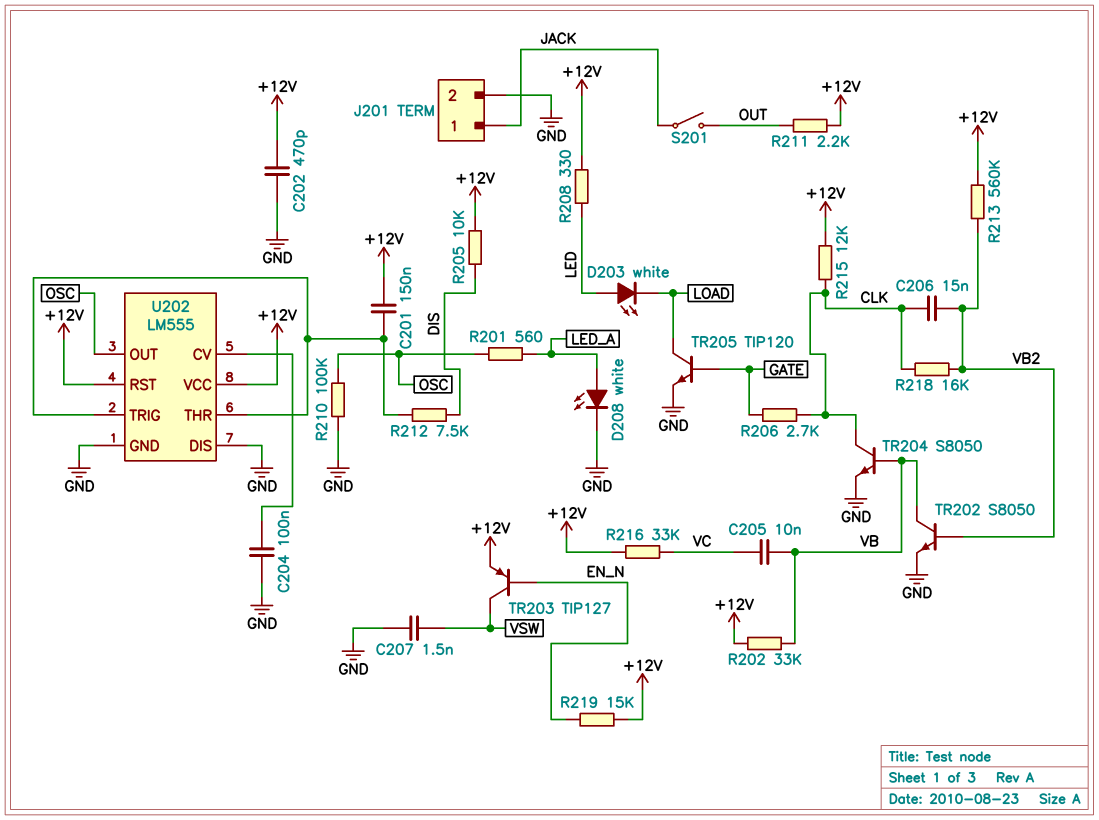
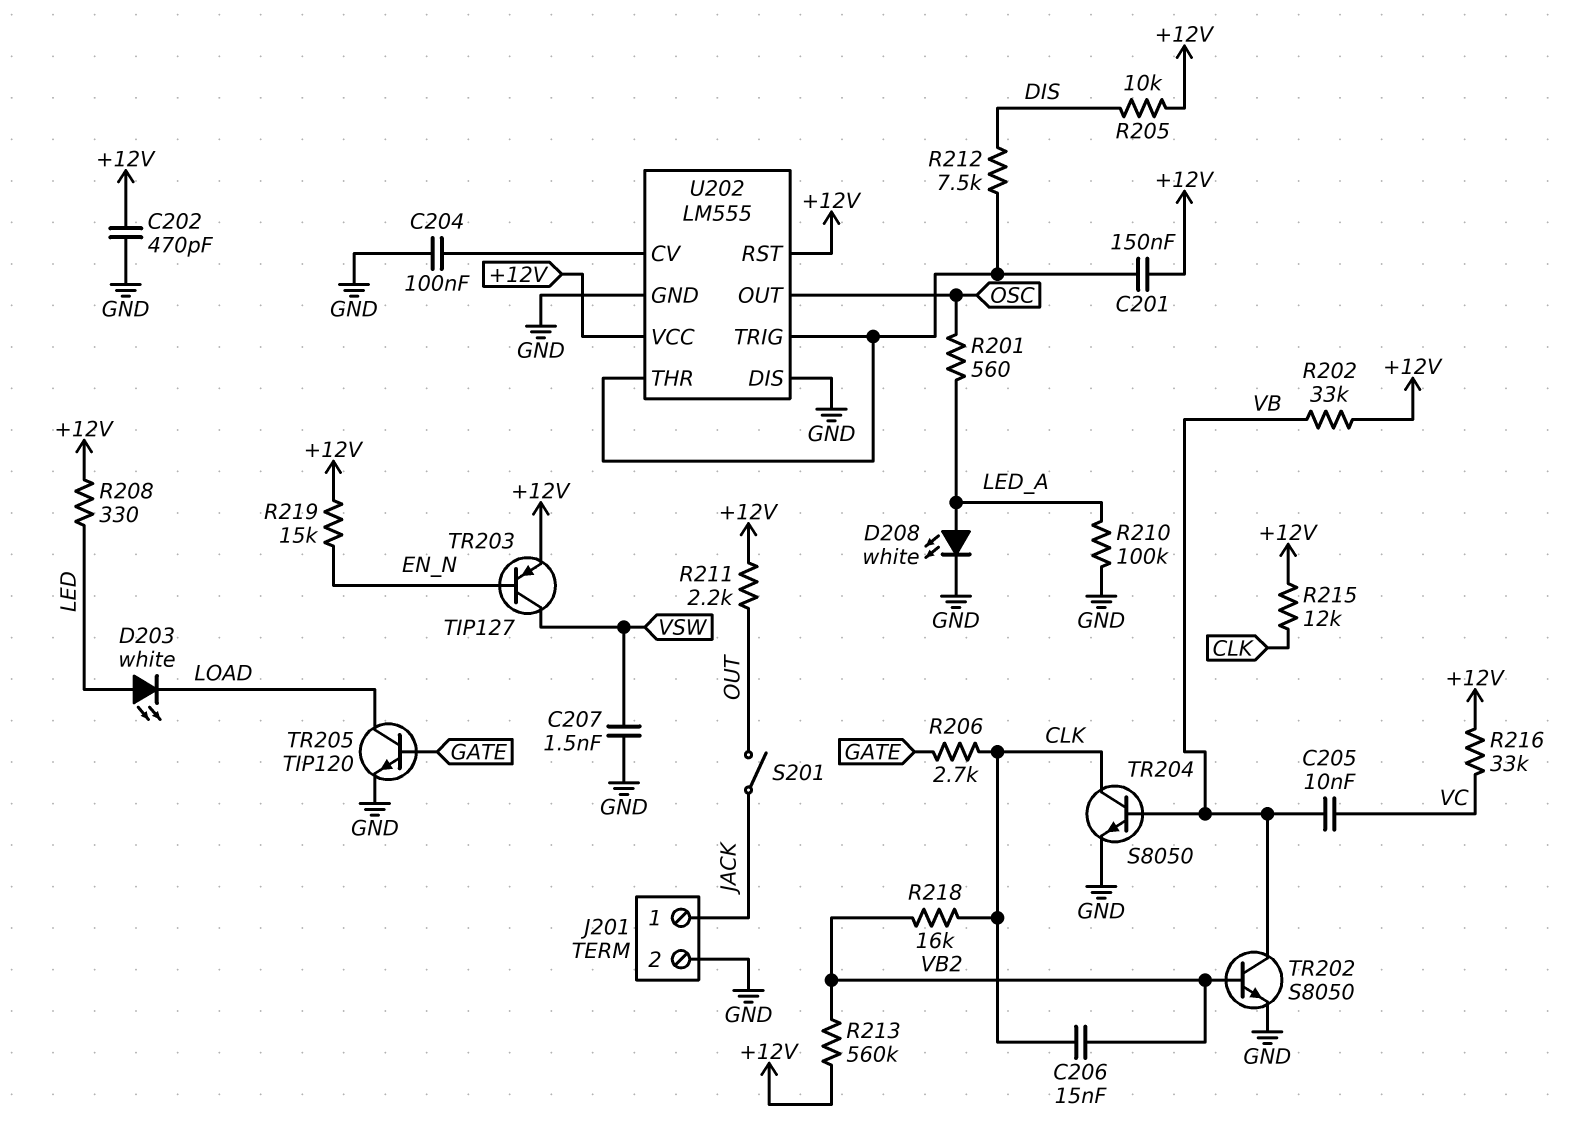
R210: 100k (GND, OSC) -> 100k (GND, LED_A)

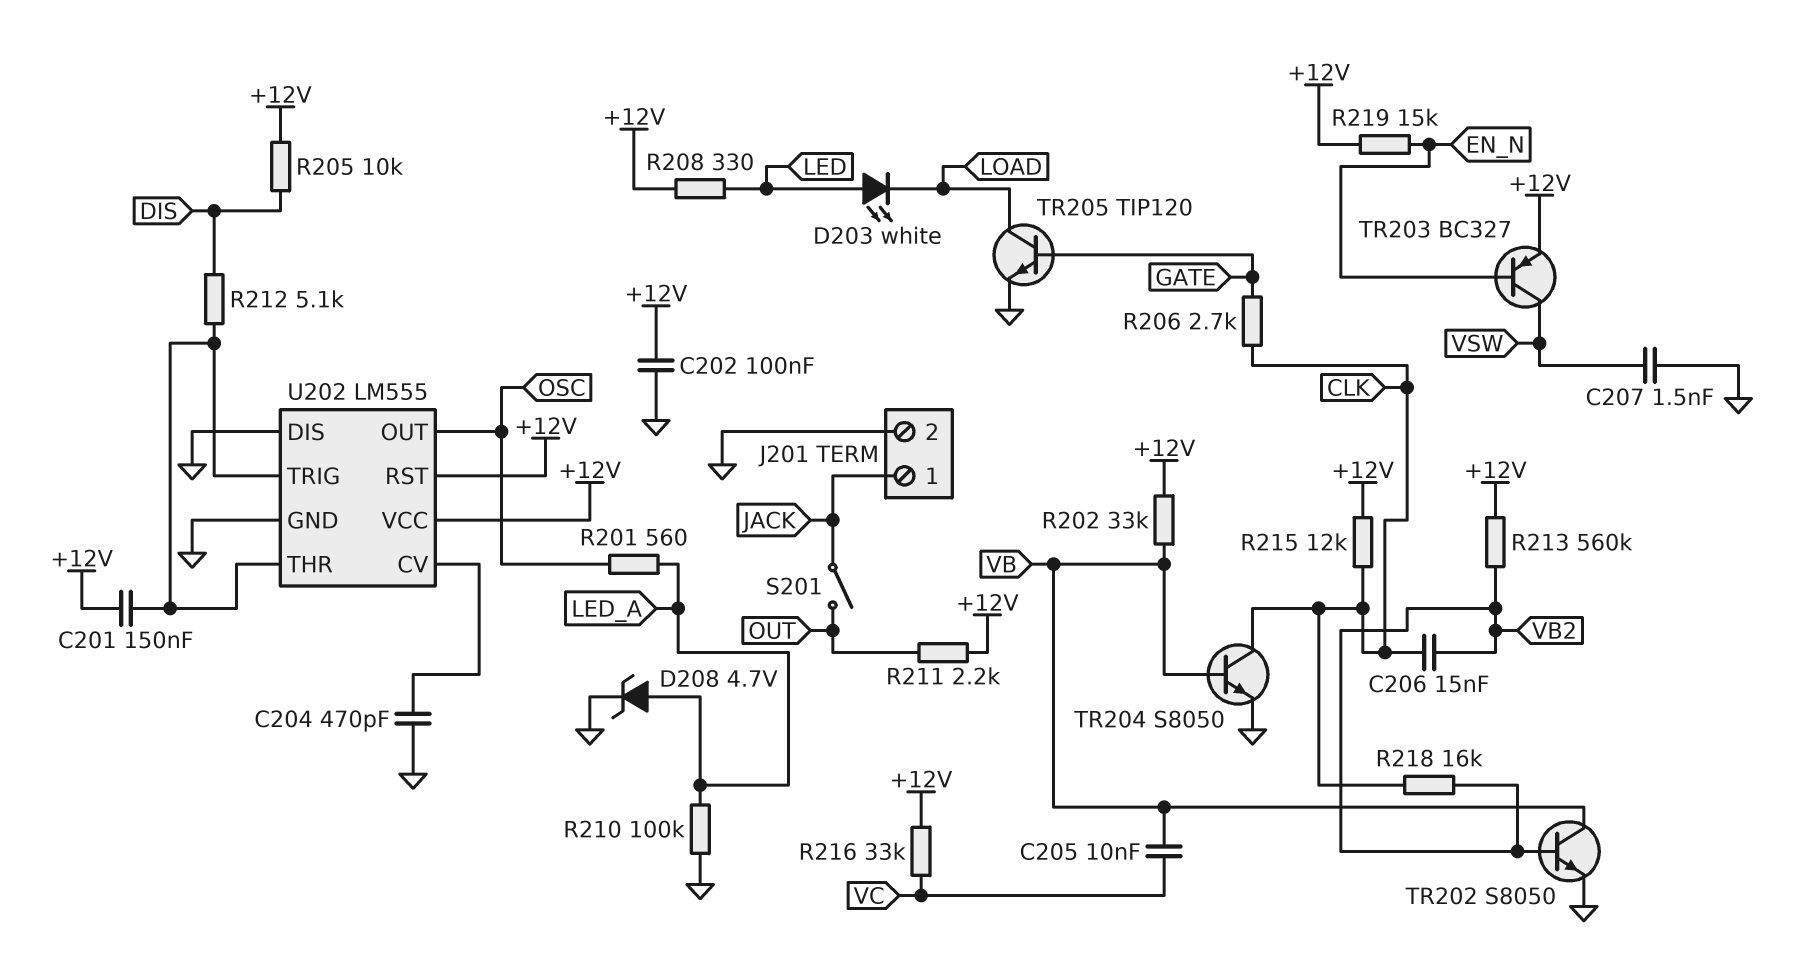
C202: 470pF (+12V, GND) -> 100nF (+12V, GND)
C204: 100nF (GND, U202/CV) -> 470pF (GND, U202/CV)
D208: LED white (A LED_A, K GND) -> zener 4.7V (A LED_A, K GND)
R212: 7.5k (DIS, U202/THR) -> 5.1k (DIS, U202/THR)
TR203: PNP TIP127 (B EN_N, C VSW, E +12V) -> PNP BC327 (B EN_N, C VSW, E +12V)

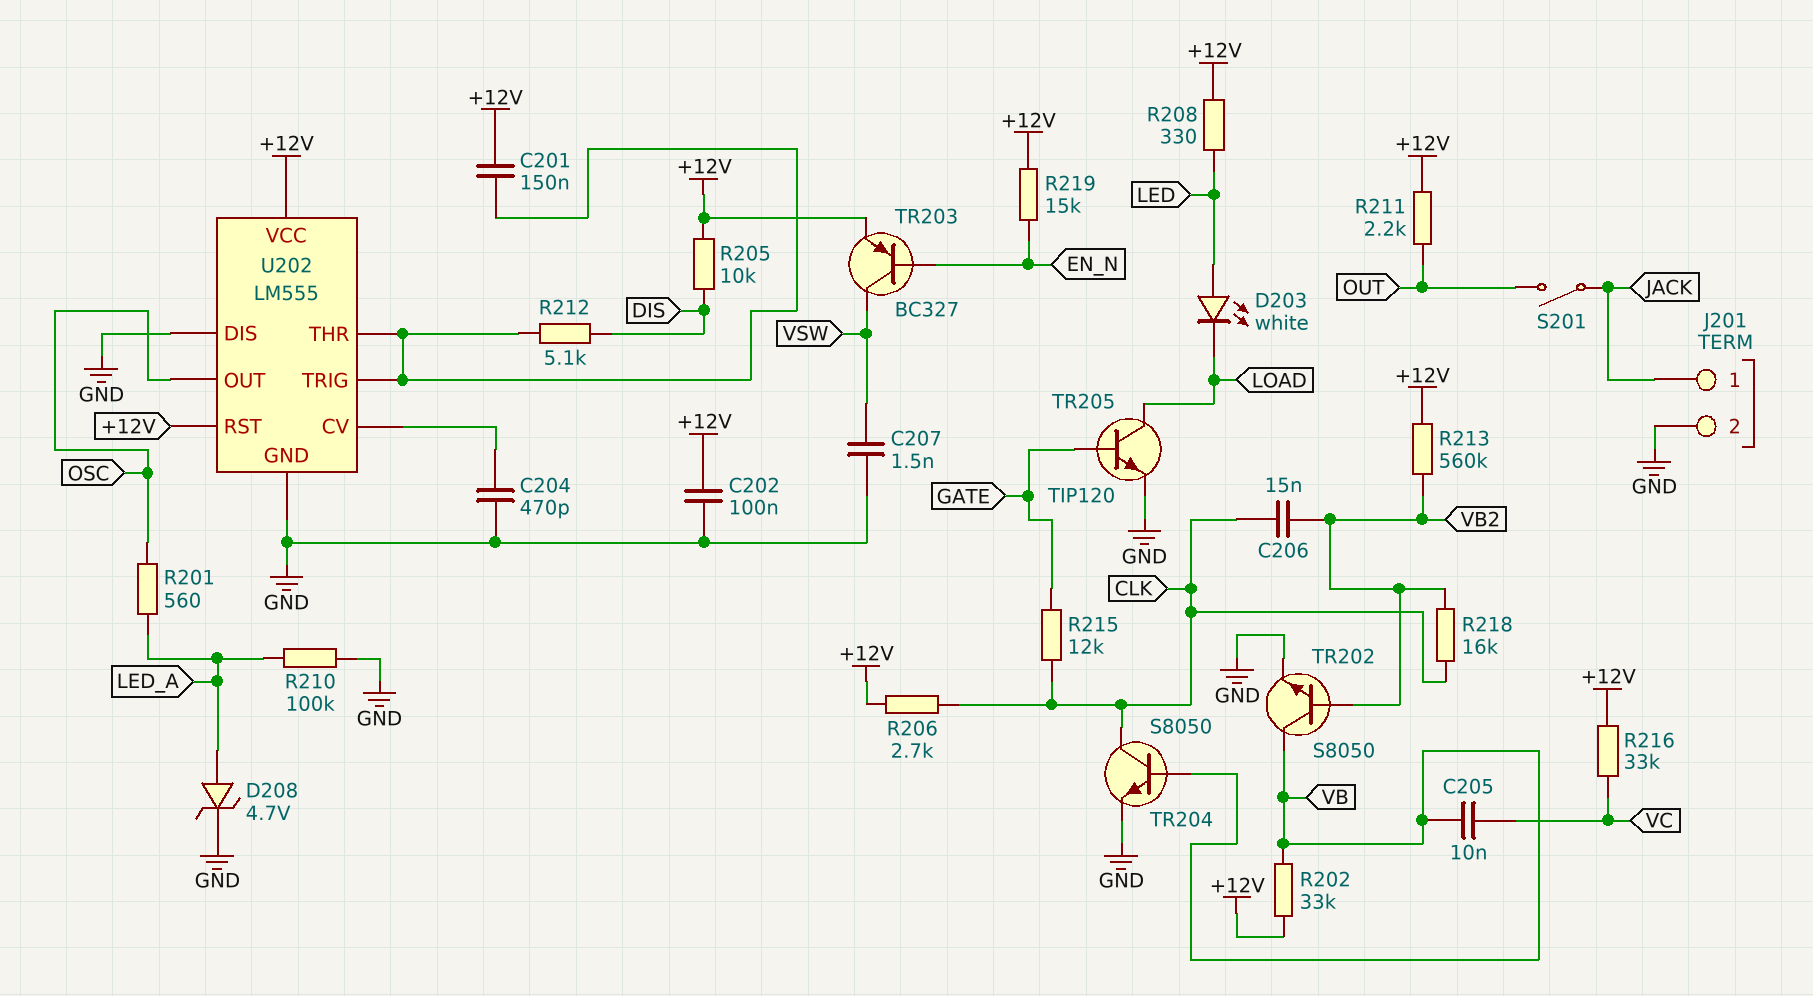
R206: 2.7k (CLK, GATE) -> 2.7k (+12V, CLK)
R215: 12k (+12V, CLK) -> 12k (CLK, GATE)

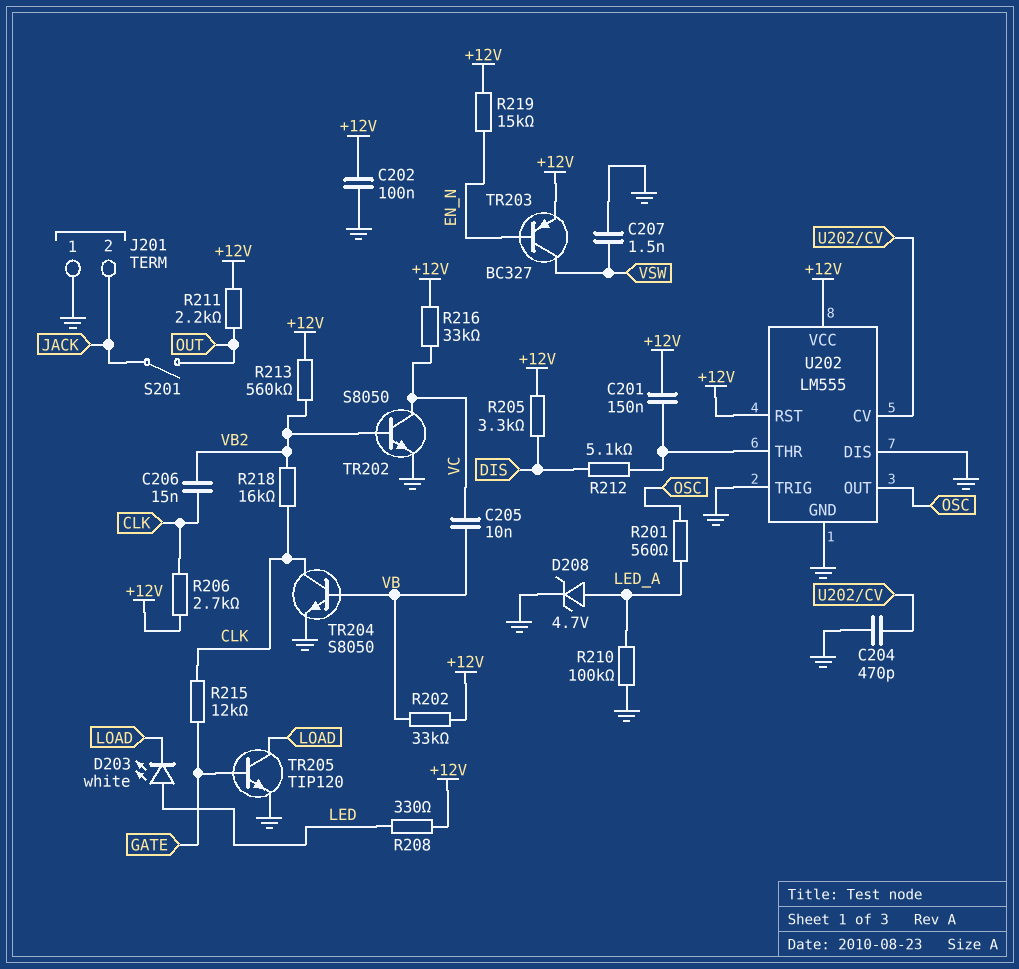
J201 pin 1: JACK -> GND
J201 pin 2: GND -> JACK
R205: 10k (+12V, DIS) -> 3.3k (+12V, DIS)
TR202: NPN S8050 (B VB2, C VB, E GND) -> NPN S8050 (B VB2, C VC, E GND)
U202 pin TRIG: U202/THR -> GND

